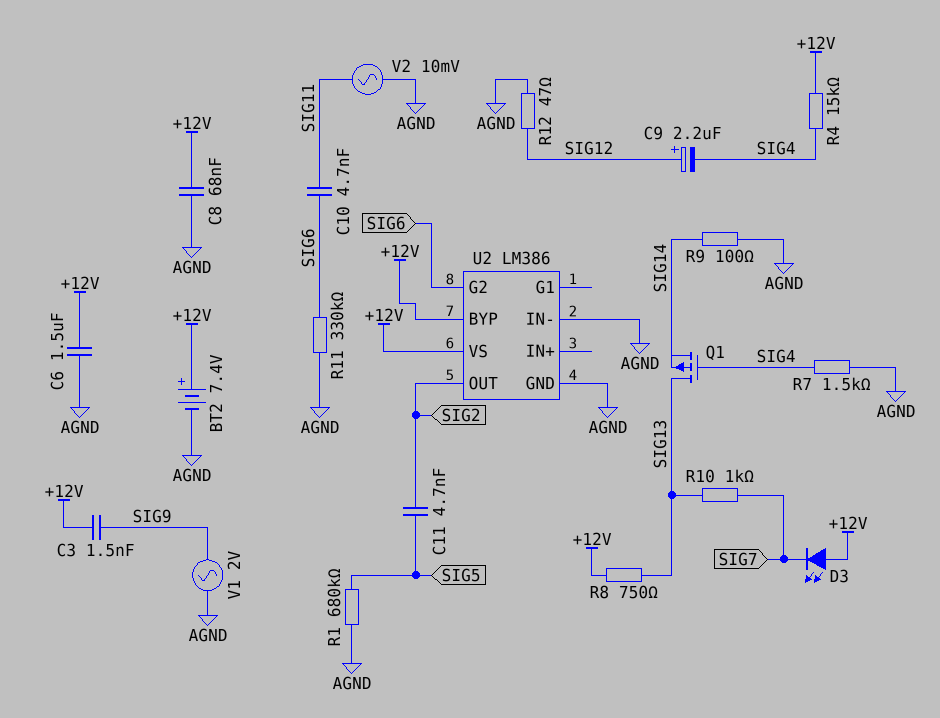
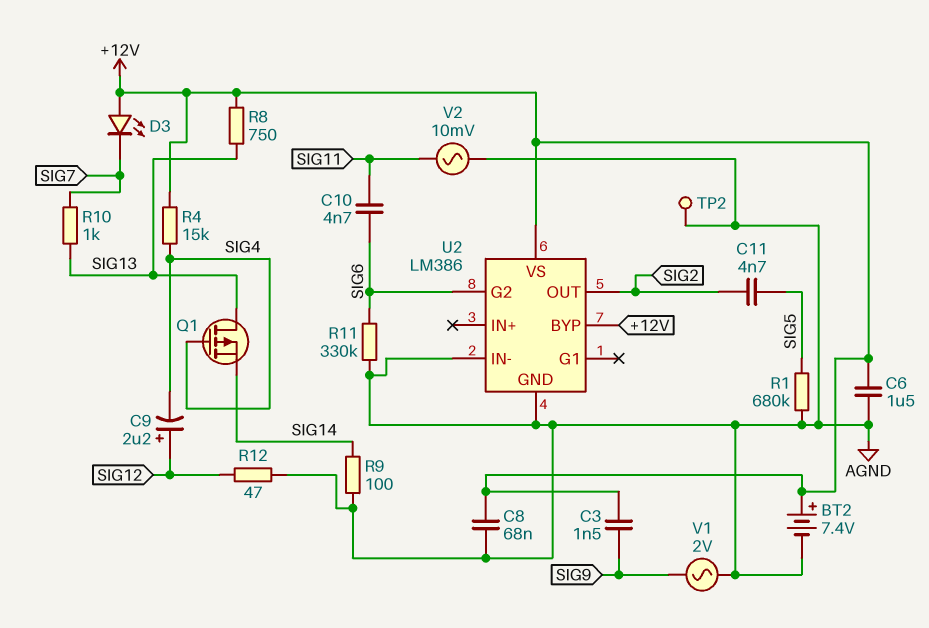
R7: 1.5k (AGND, SIG4) -> none
TP2: none -> test point (AGND)

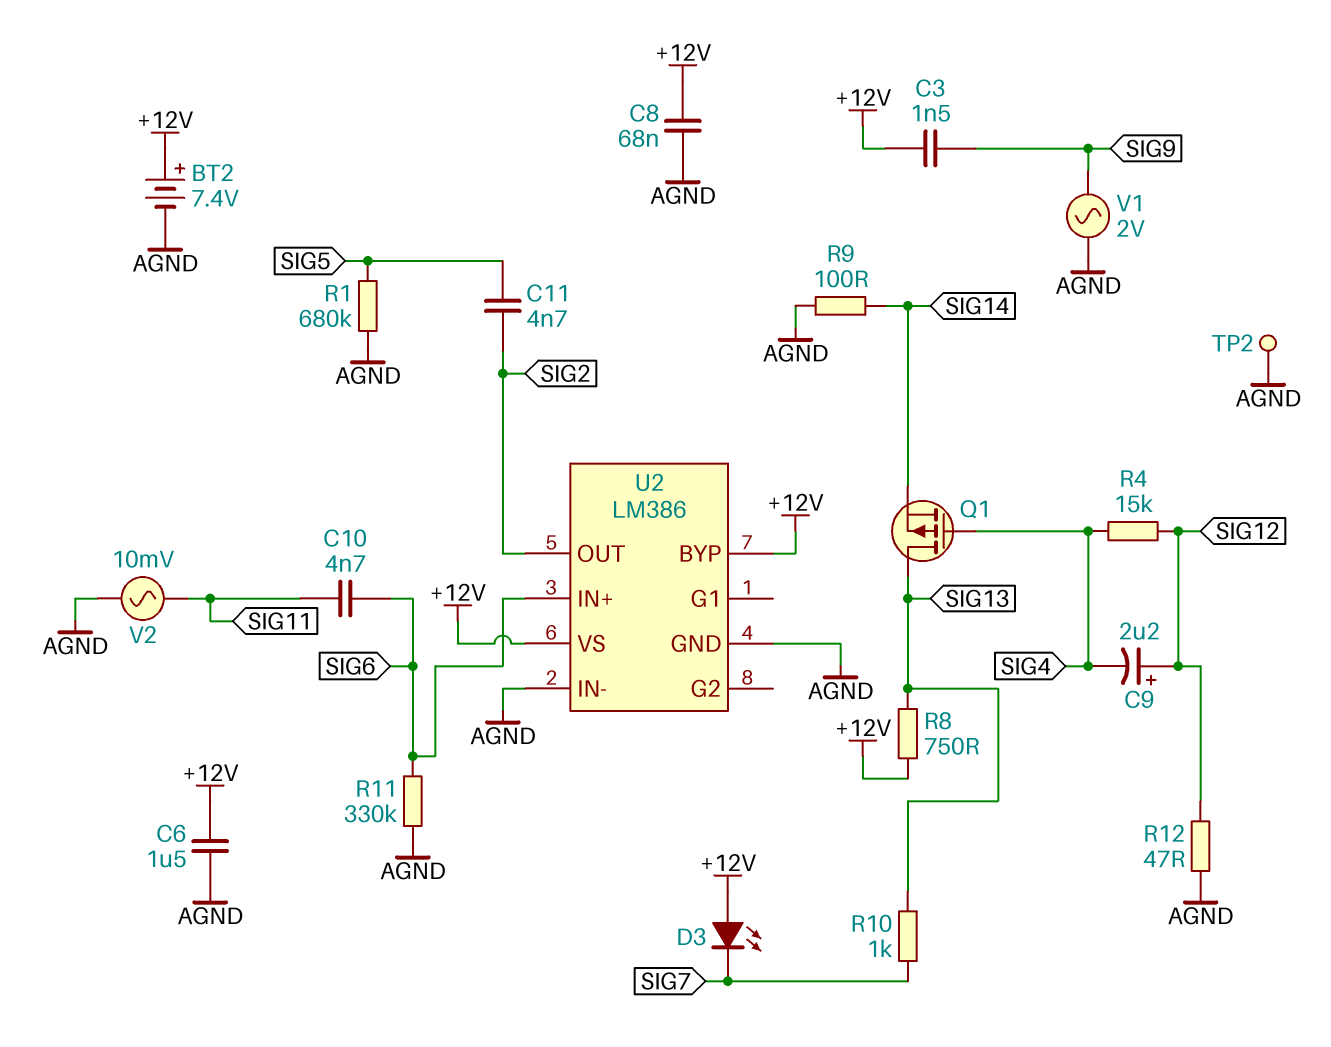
R4: 15k (+12V, SIG4) -> 15k (SIG4, SIG12)
U2 pin G2: SIG6 -> none
U2 pin IN+: none -> SIG6

